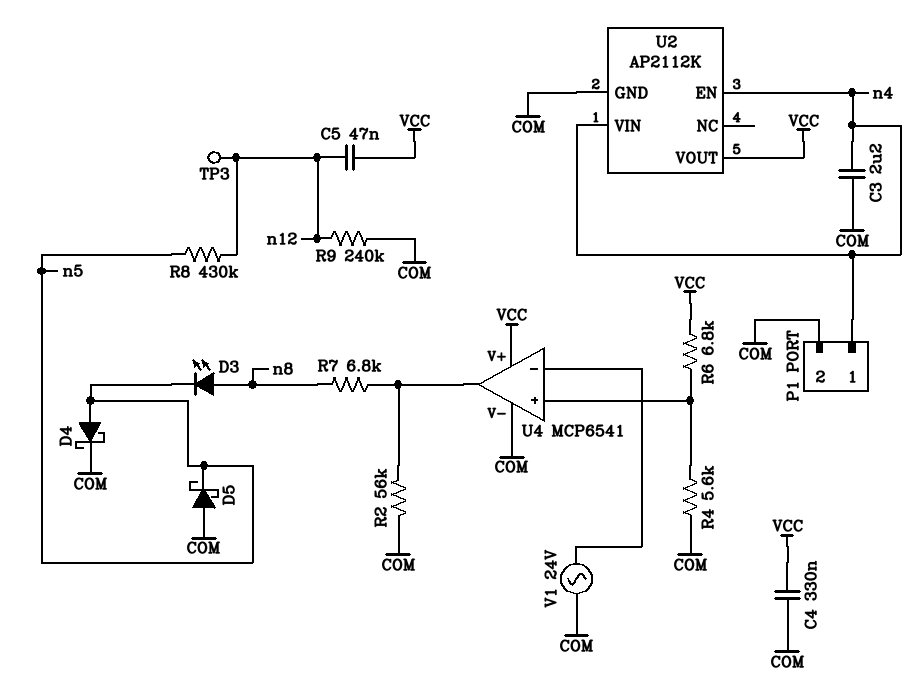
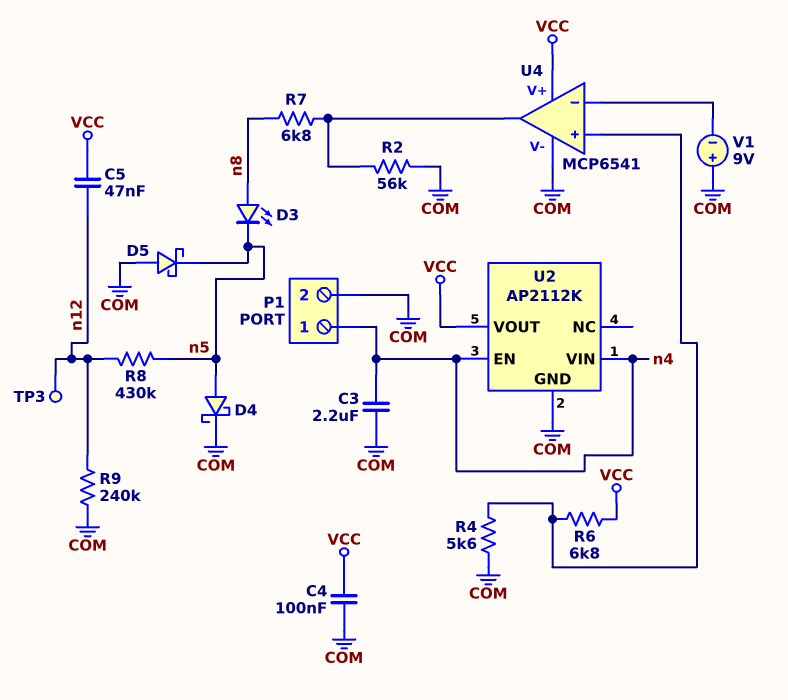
C4: 330nF (COM, VCC) -> 100nF (COM, VCC)
V1: AC 24V (COM, U4/in-) -> 9V (plus COM, minus U4/in-)

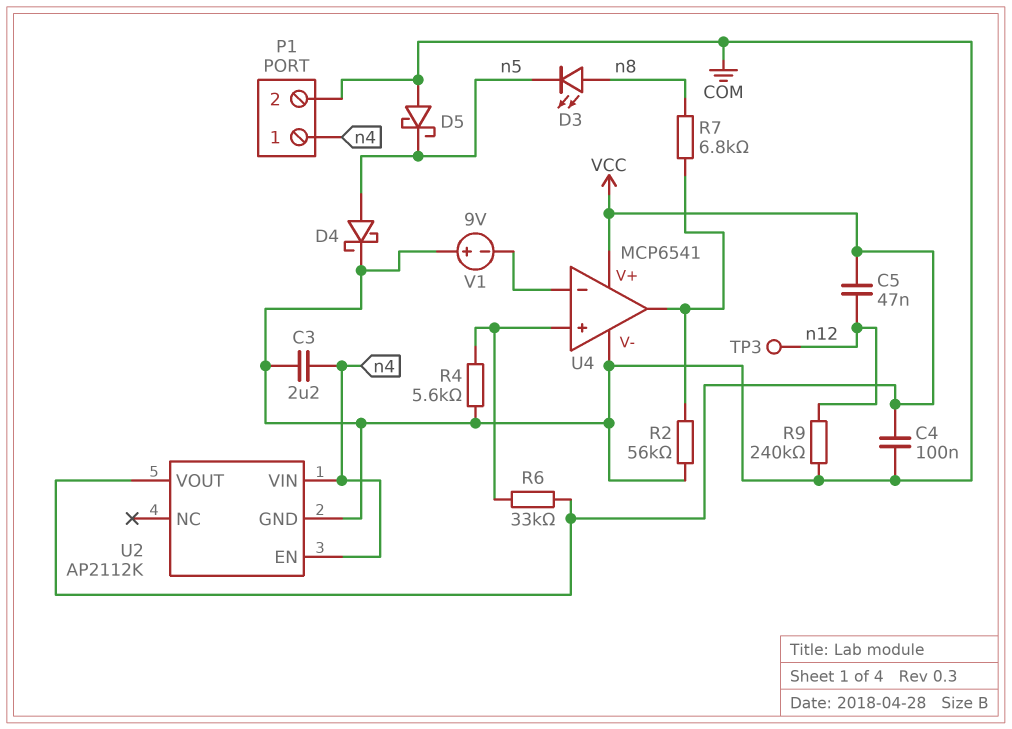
R6: 6.8k (U4/in+, VCC) -> 33k (U4/in+, VCC)
R8: 430k (n5, n12) -> none

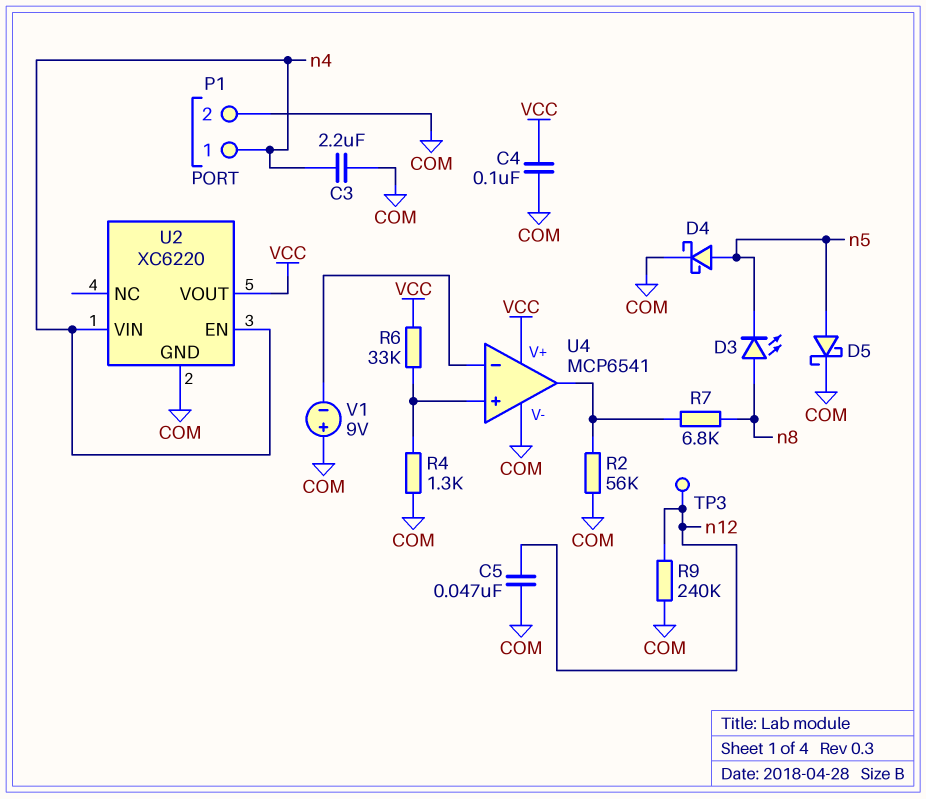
C5: 47nF (VCC, n12) -> 47nF (COM, n12)
D5: schottky (A COM, K n5) -> schottky (A n5, K COM)
R4: 5.6k (COM, U4/in+) -> 1.3k (COM, U4/in+)
U2: AP2112K -> XC6220

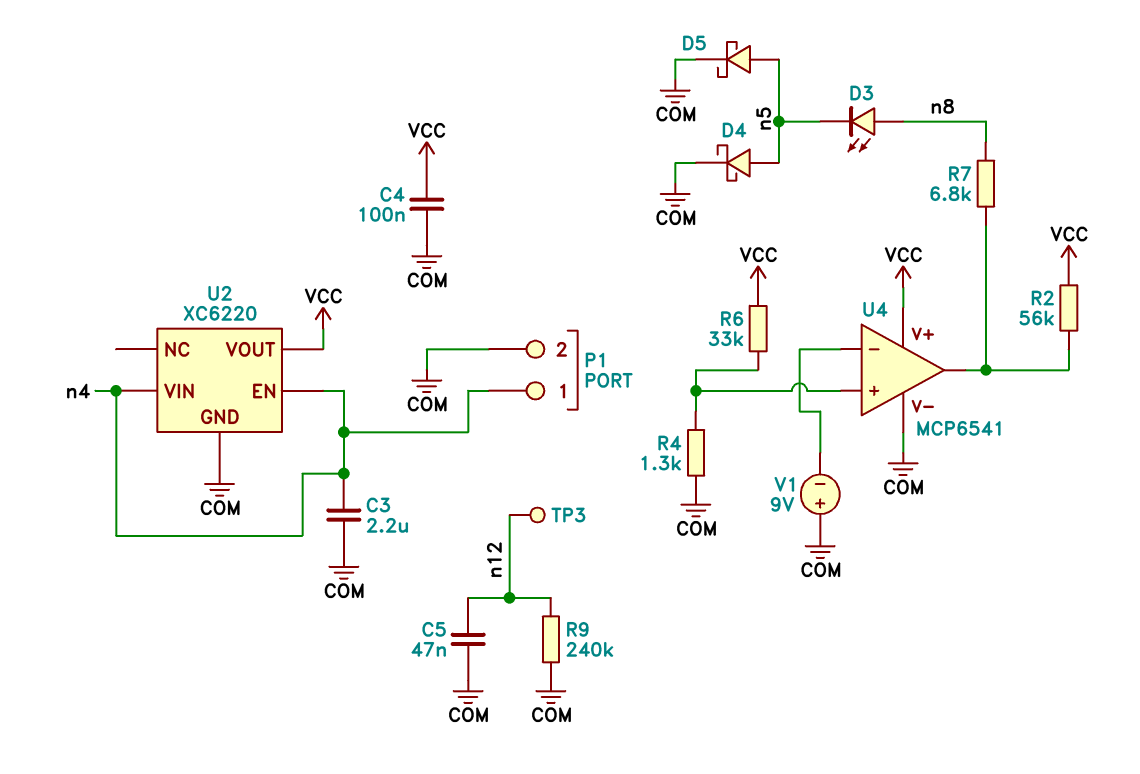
R2: 56k (COM, U4/out) -> 56k (U4/out, VCC)

